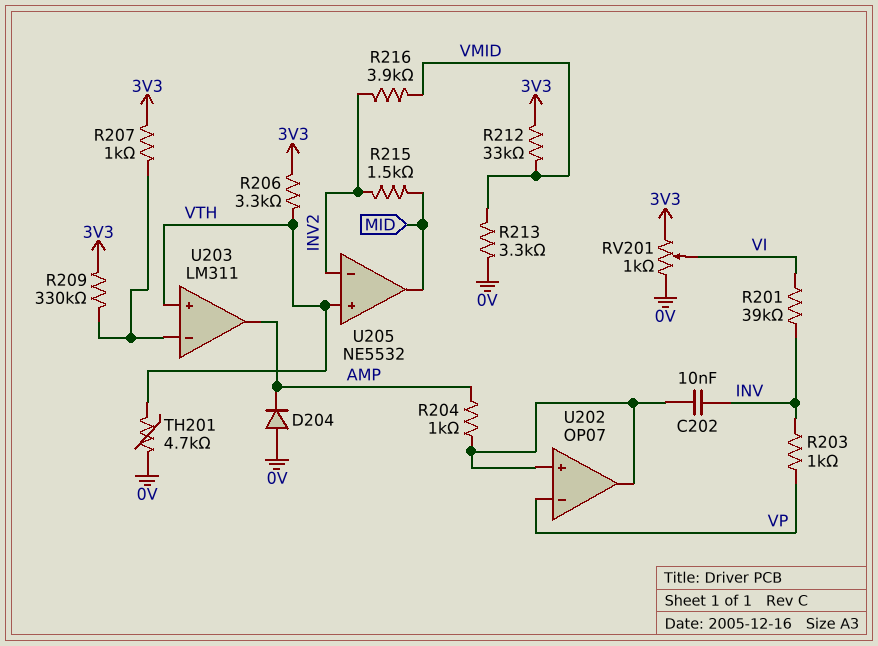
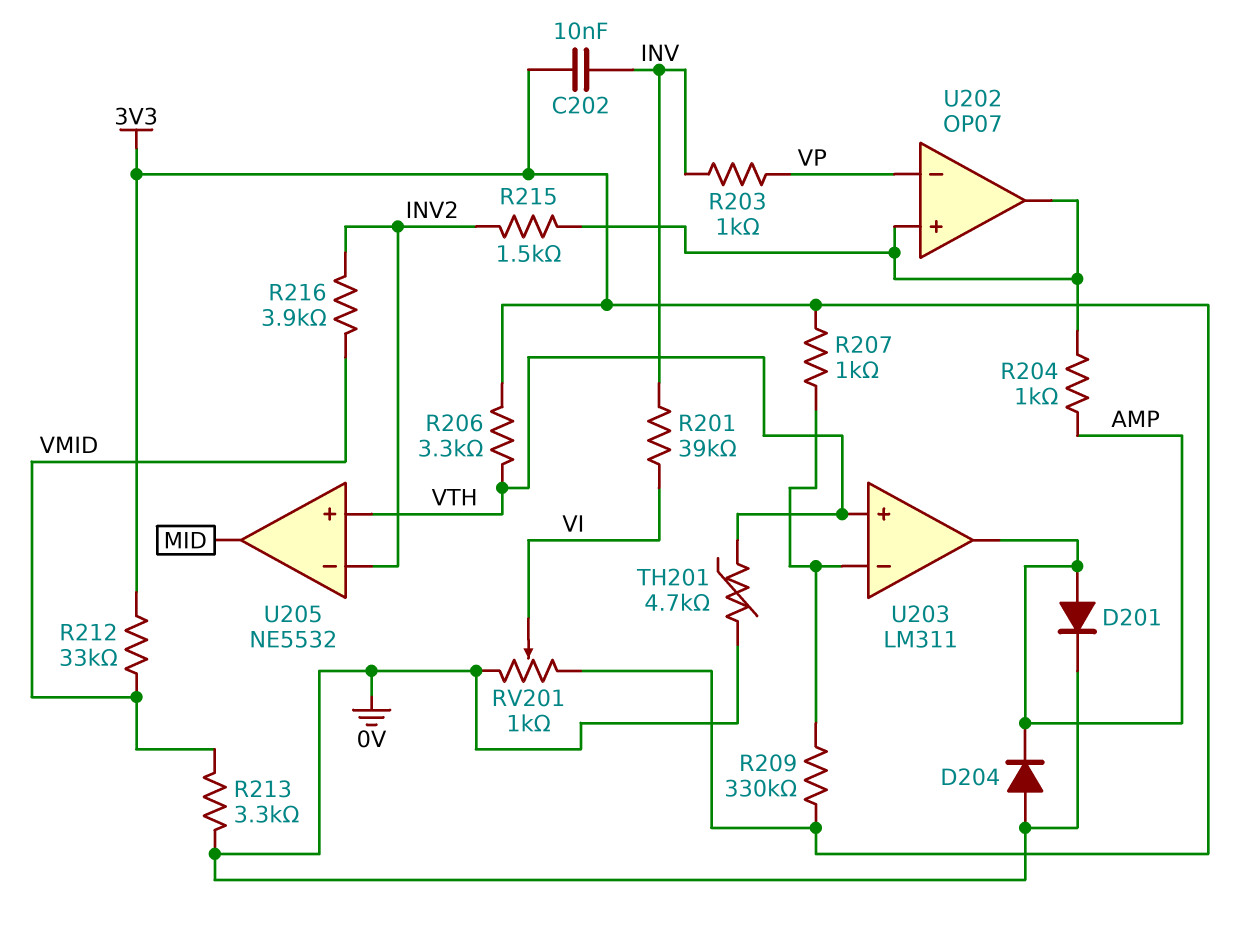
C202: 10nF (INV, U202/in+) -> 10nF (3V3, INV)
D201: none -> diode (A AMP, K 0V)
R215: 1.5k (INV2, MID) -> 1.5k (INV2, U202/in+)

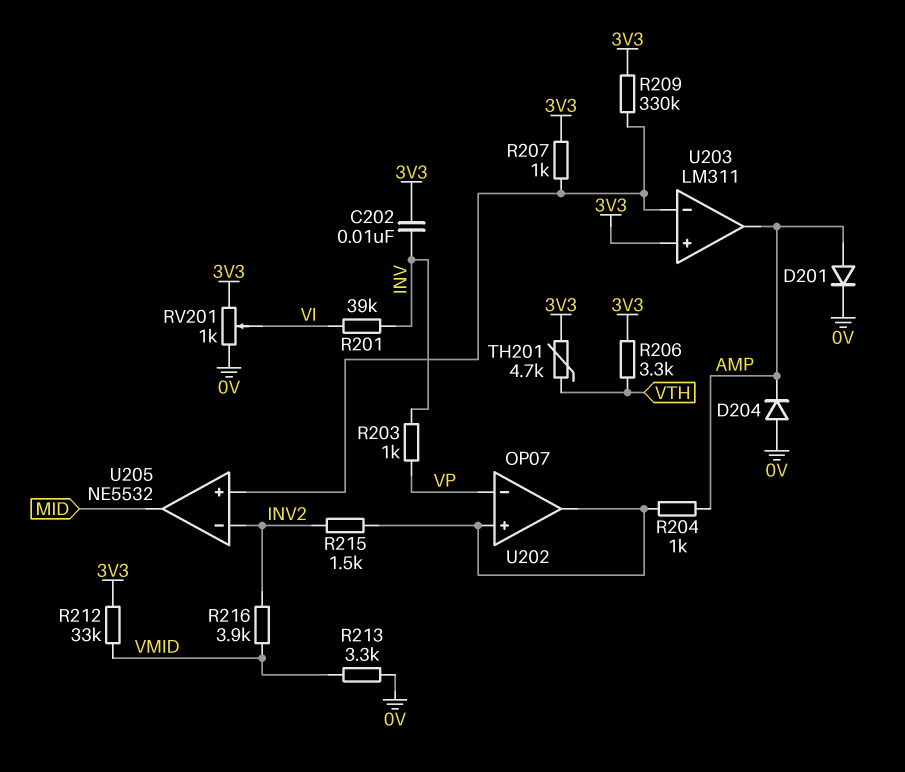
TH201: 4.7k (0V, VTH) -> 4.7k (3V3, VTH)
U203 pin in+: VTH -> 3V3
U205 pin in+: VTH -> U203/in-

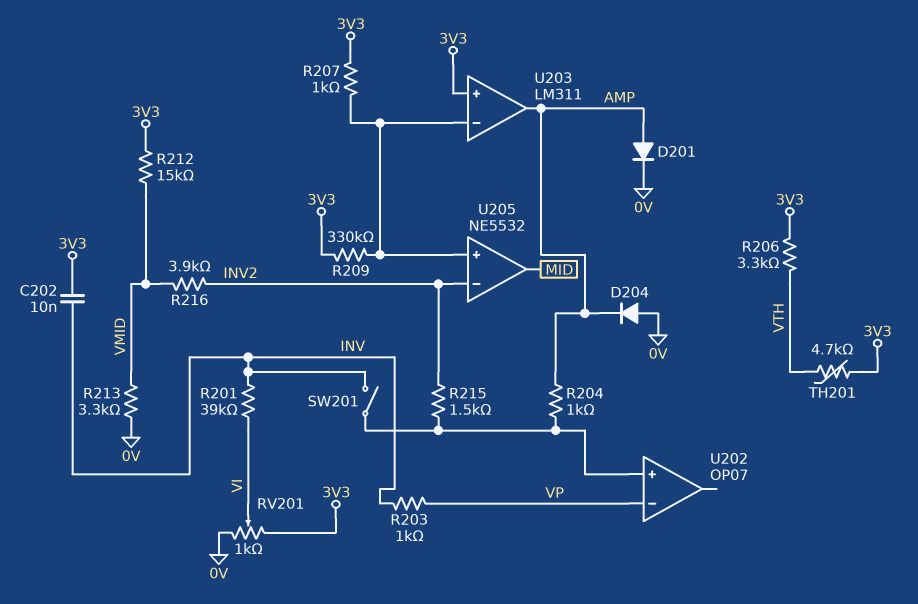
R212: 33k (3V3, VMID) -> 15k (3V3, VMID)
SW201: none -> switch (INV, U202/in+)
U202 pin out: U202/in+ -> none

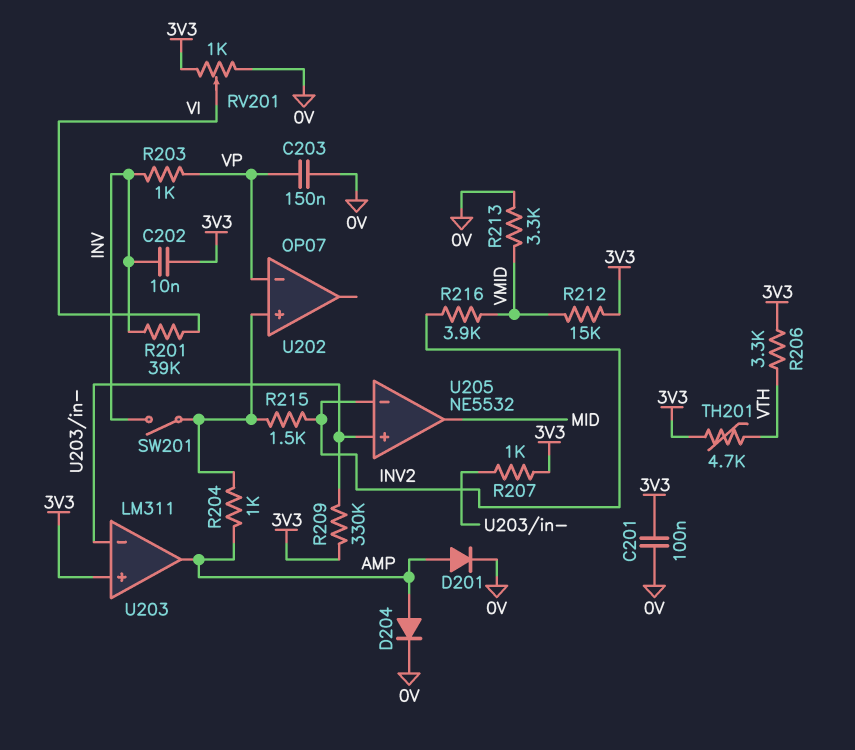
C201: none -> 100nF (0V, 3V3)
C203: none -> 150nF (0V, VP)
D204: diode (A 0V, K AMP) -> diode (A AMP, K 0V)

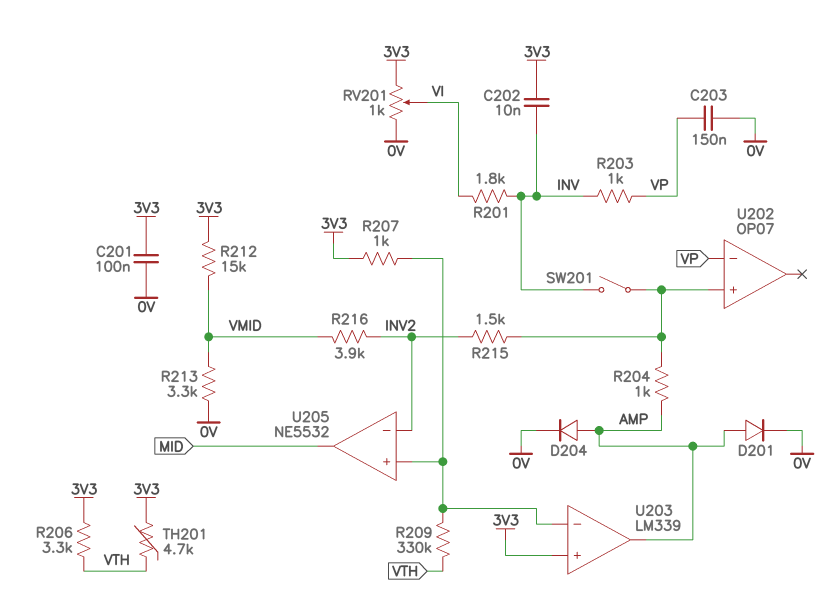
R201: 39k (INV, VI) -> 1.8k (INV, VI)
R209: 330k (3V3, U203/in-) -> 330k (U203/in-, VTH)
U203: LM311 -> LM339

